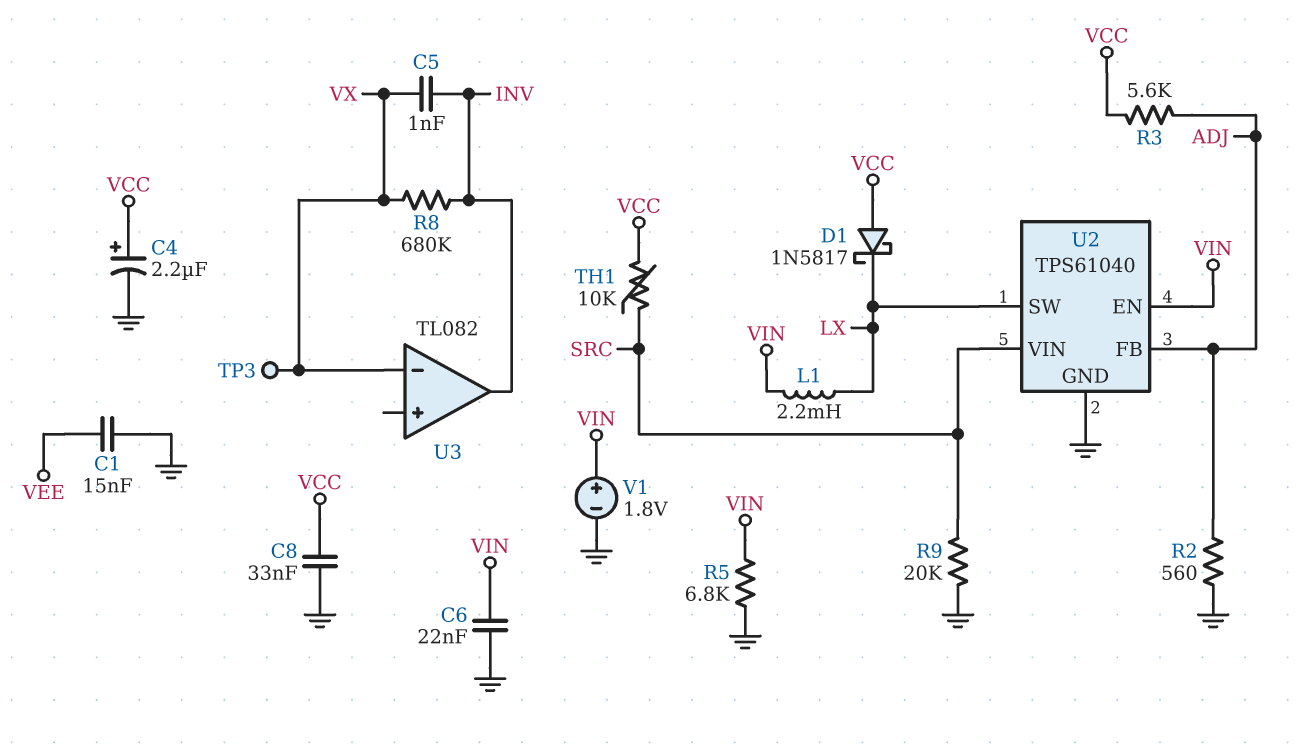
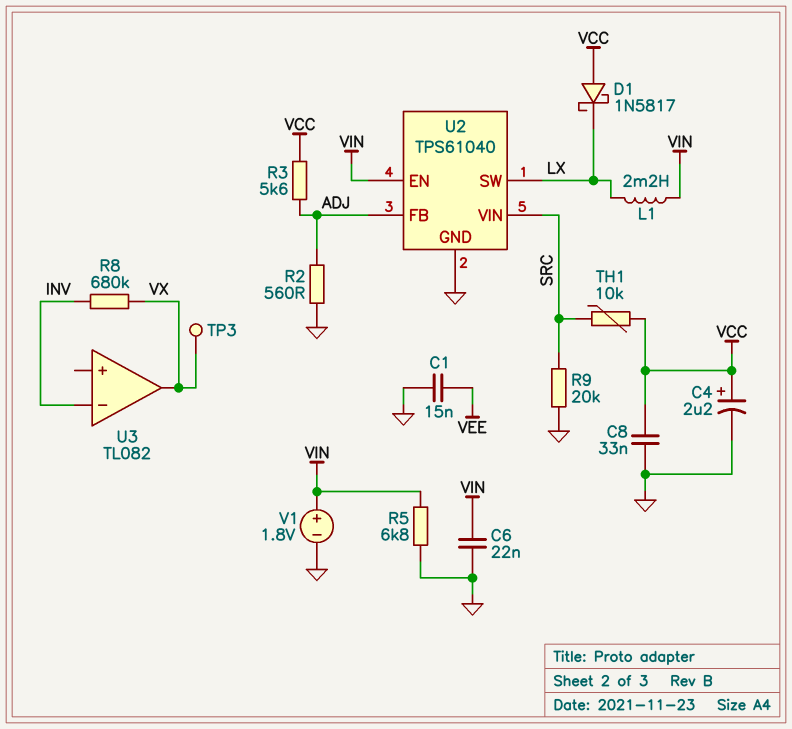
C5: 1nF (INV, VX) -> none
U3 pin in-: VX -> INV
U3 pin out: INV -> VX

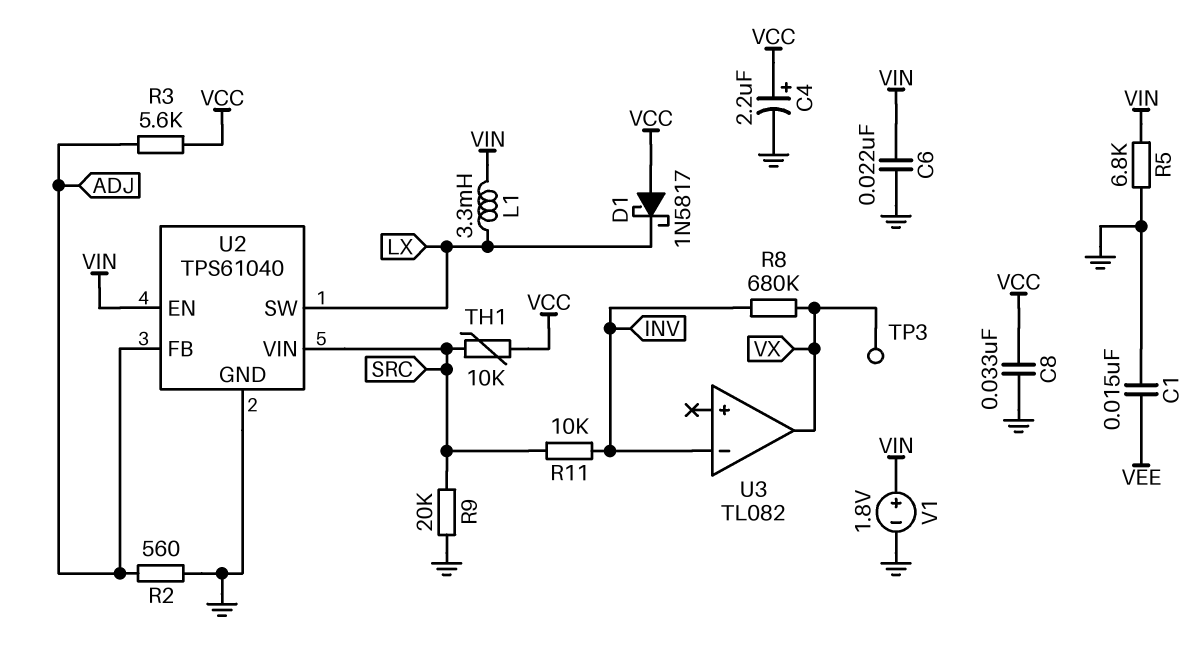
L1: 2.2mH (LX, VIN) -> 3.3mH (LX, VIN)
R11: none -> 10k (INV, SRC)

